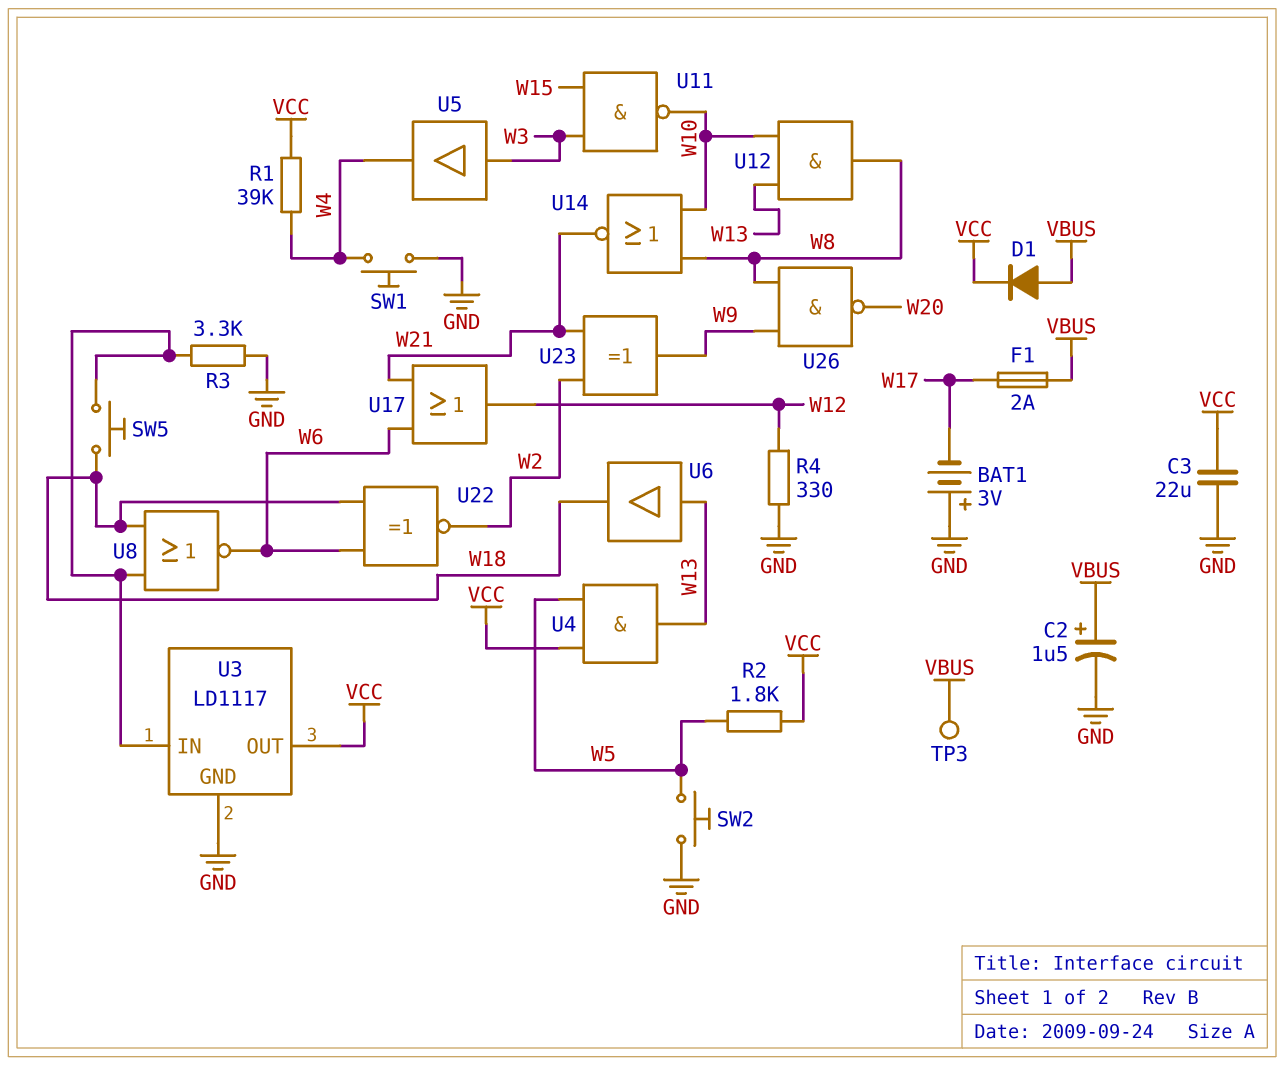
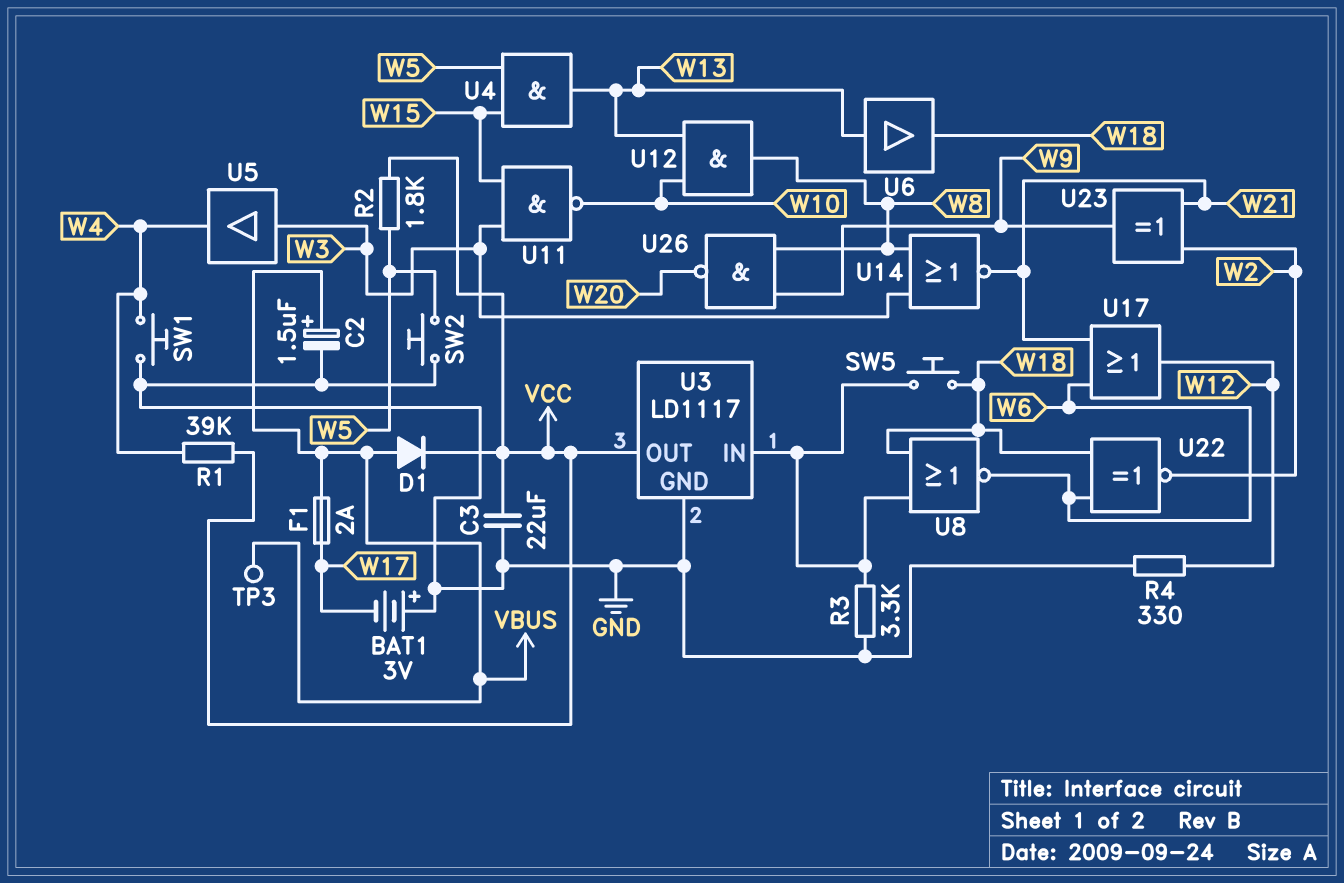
U4: AND (in VCC, in W5, out W13) -> AND (in W5, in W15, out W13)
U14: NOR (in W8, in W10, out W21) -> NOR (in W3, in W8, out W21)

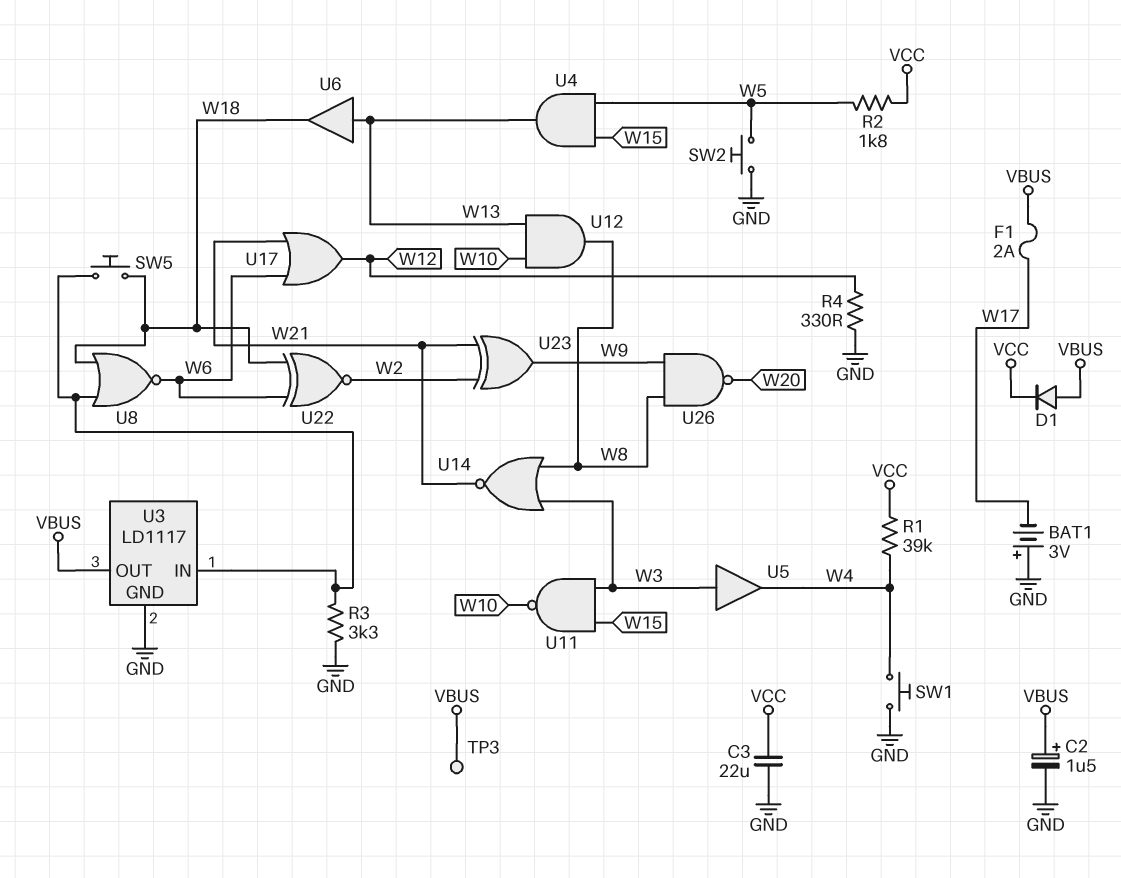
U3 pin OUT: VCC -> VBUS

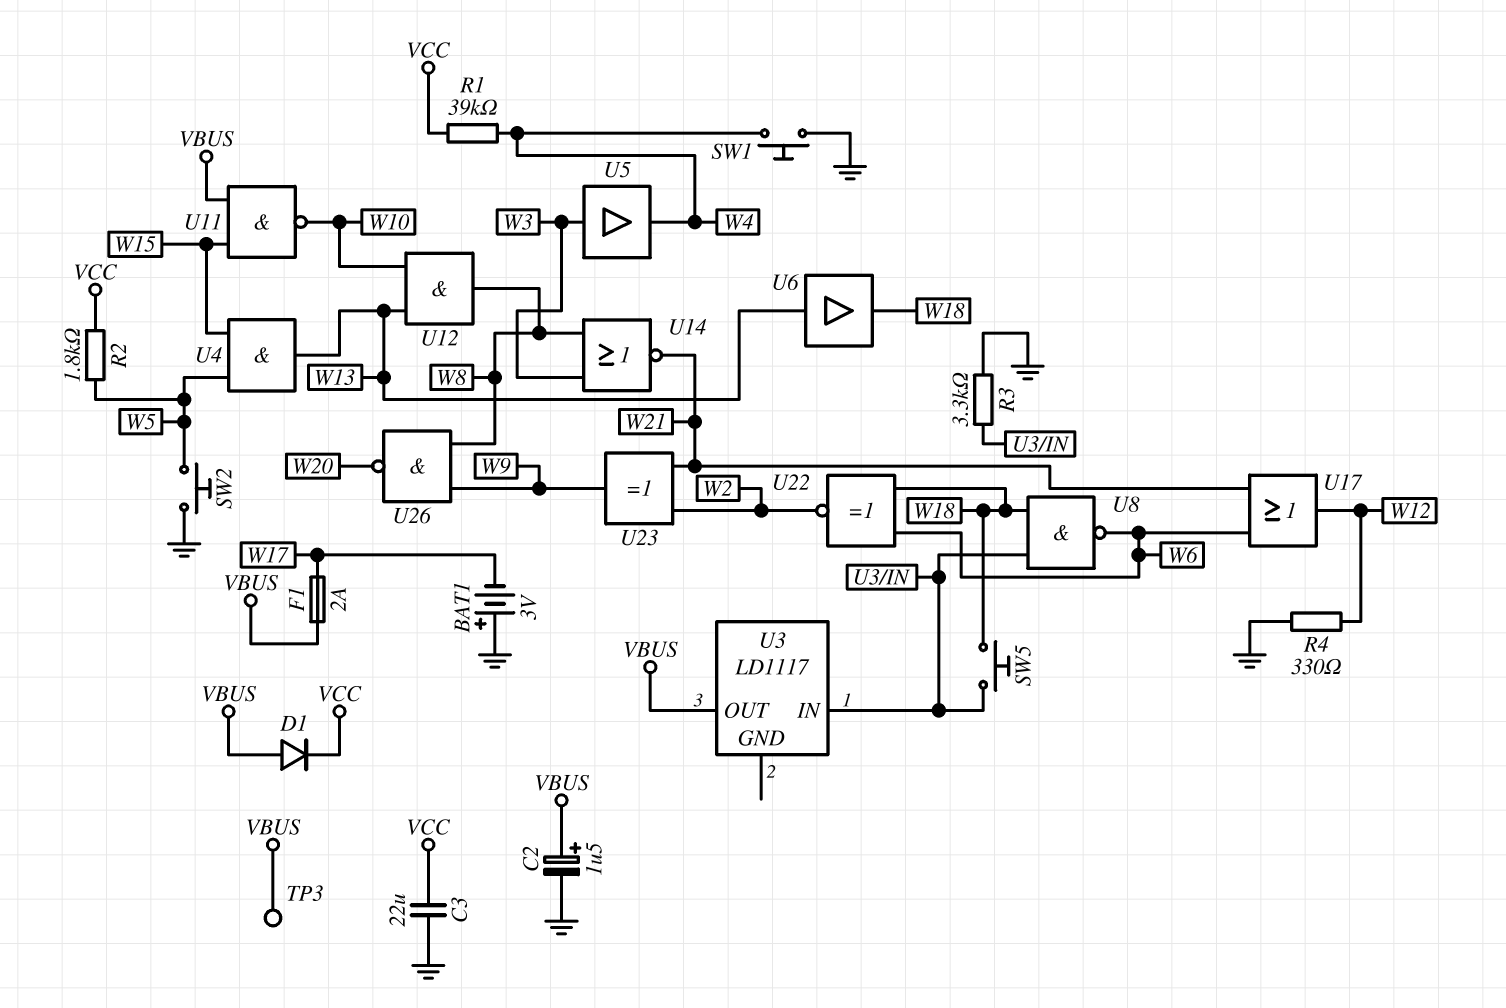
U3 pin GND: GND -> none
U8: NOR (in U3/IN, in W18, out W6) -> NAND (in U3/IN, in W18, out W6)
U11: NAND (in W3, in W15, out W10) -> NAND (in VBUS, in W15, out W10)

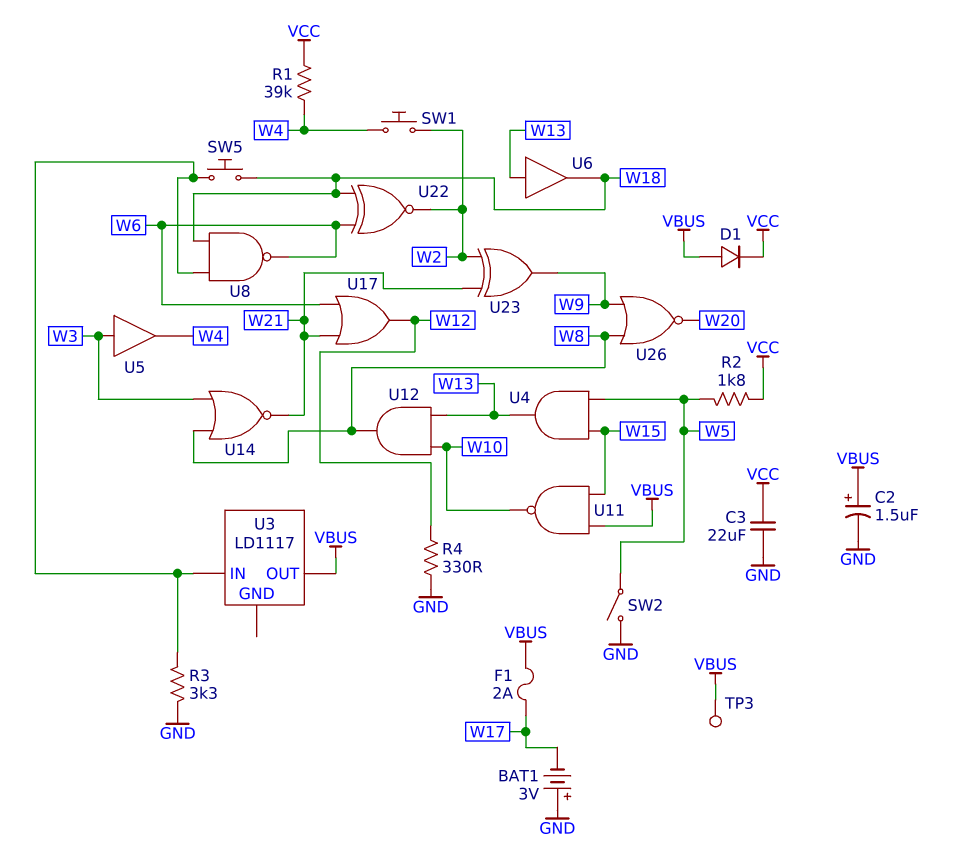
SW1: button (GND, W4) -> button (W2, W4)
SW2: button (GND, W5) -> switch (GND, W5)
U26: NAND (in W8, in W9, out W20) -> NOR (in W8, in W9, out W20)

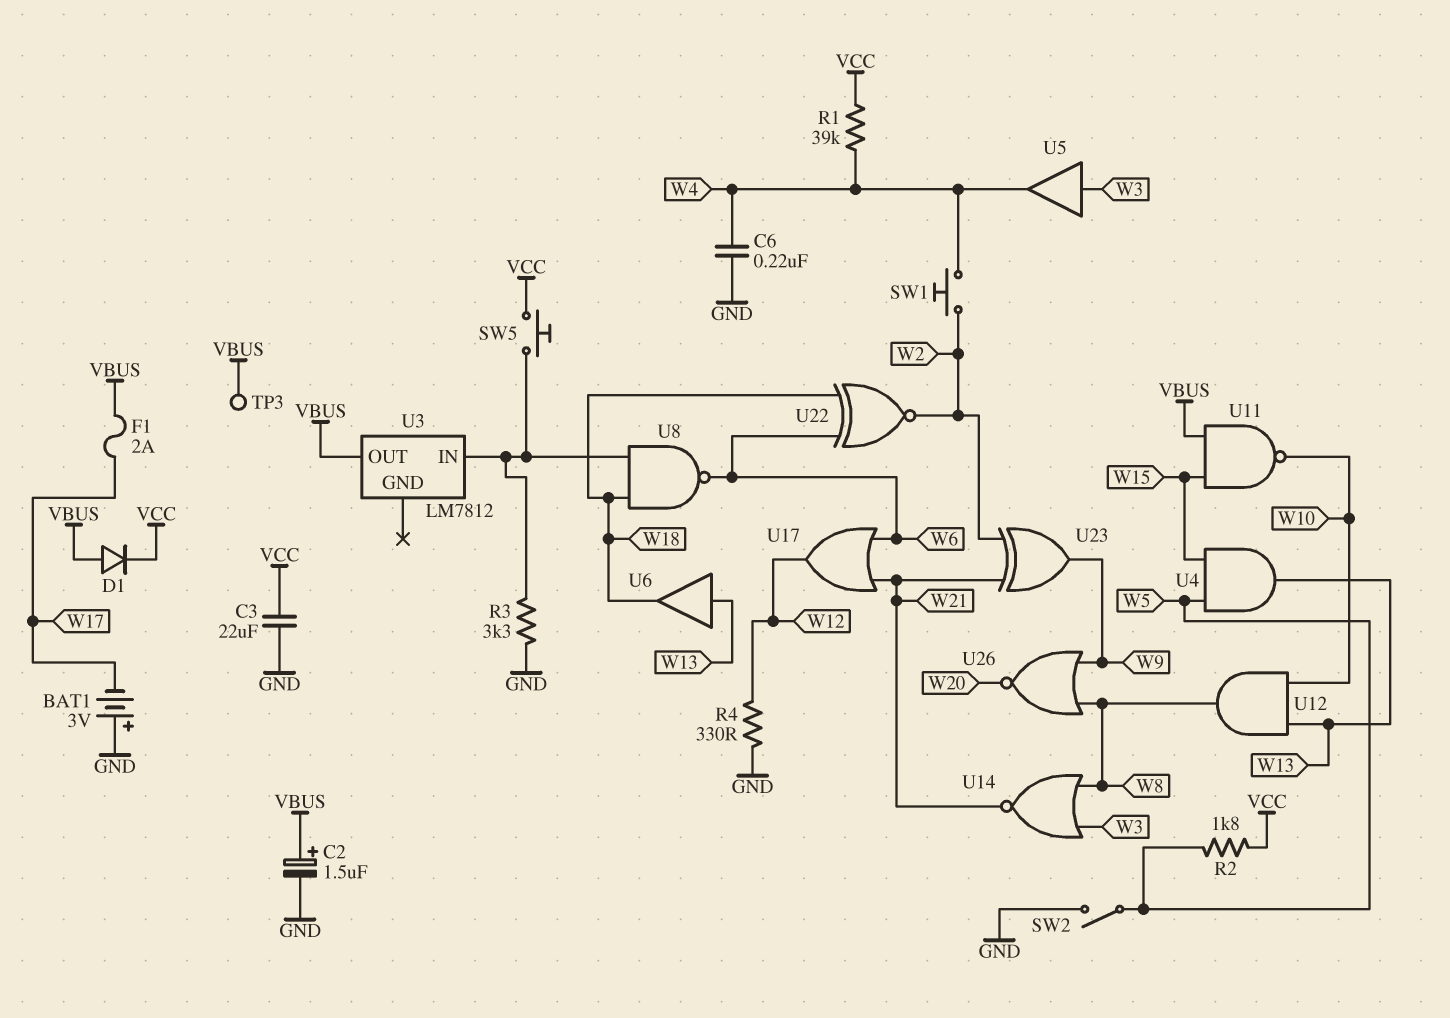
C6: none -> 220nF (GND, W4)
SW5: button (U3/IN, W18) -> button (U3/IN, VCC)
U3: LD1117 -> LM7812

